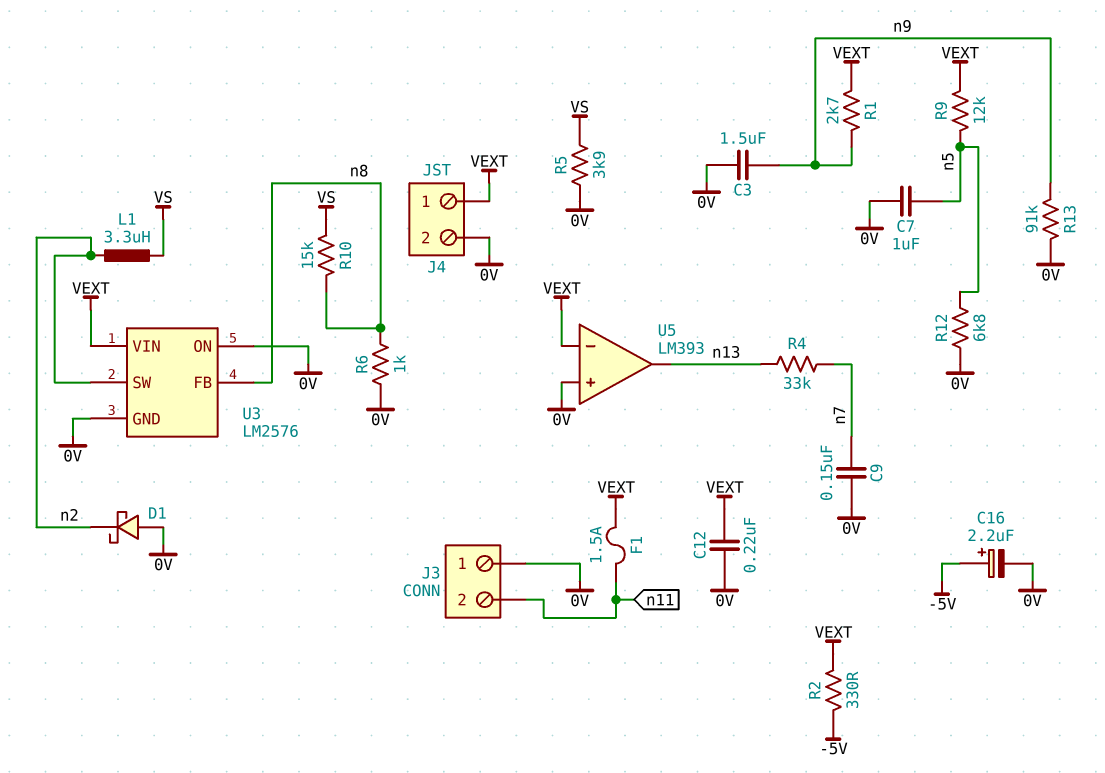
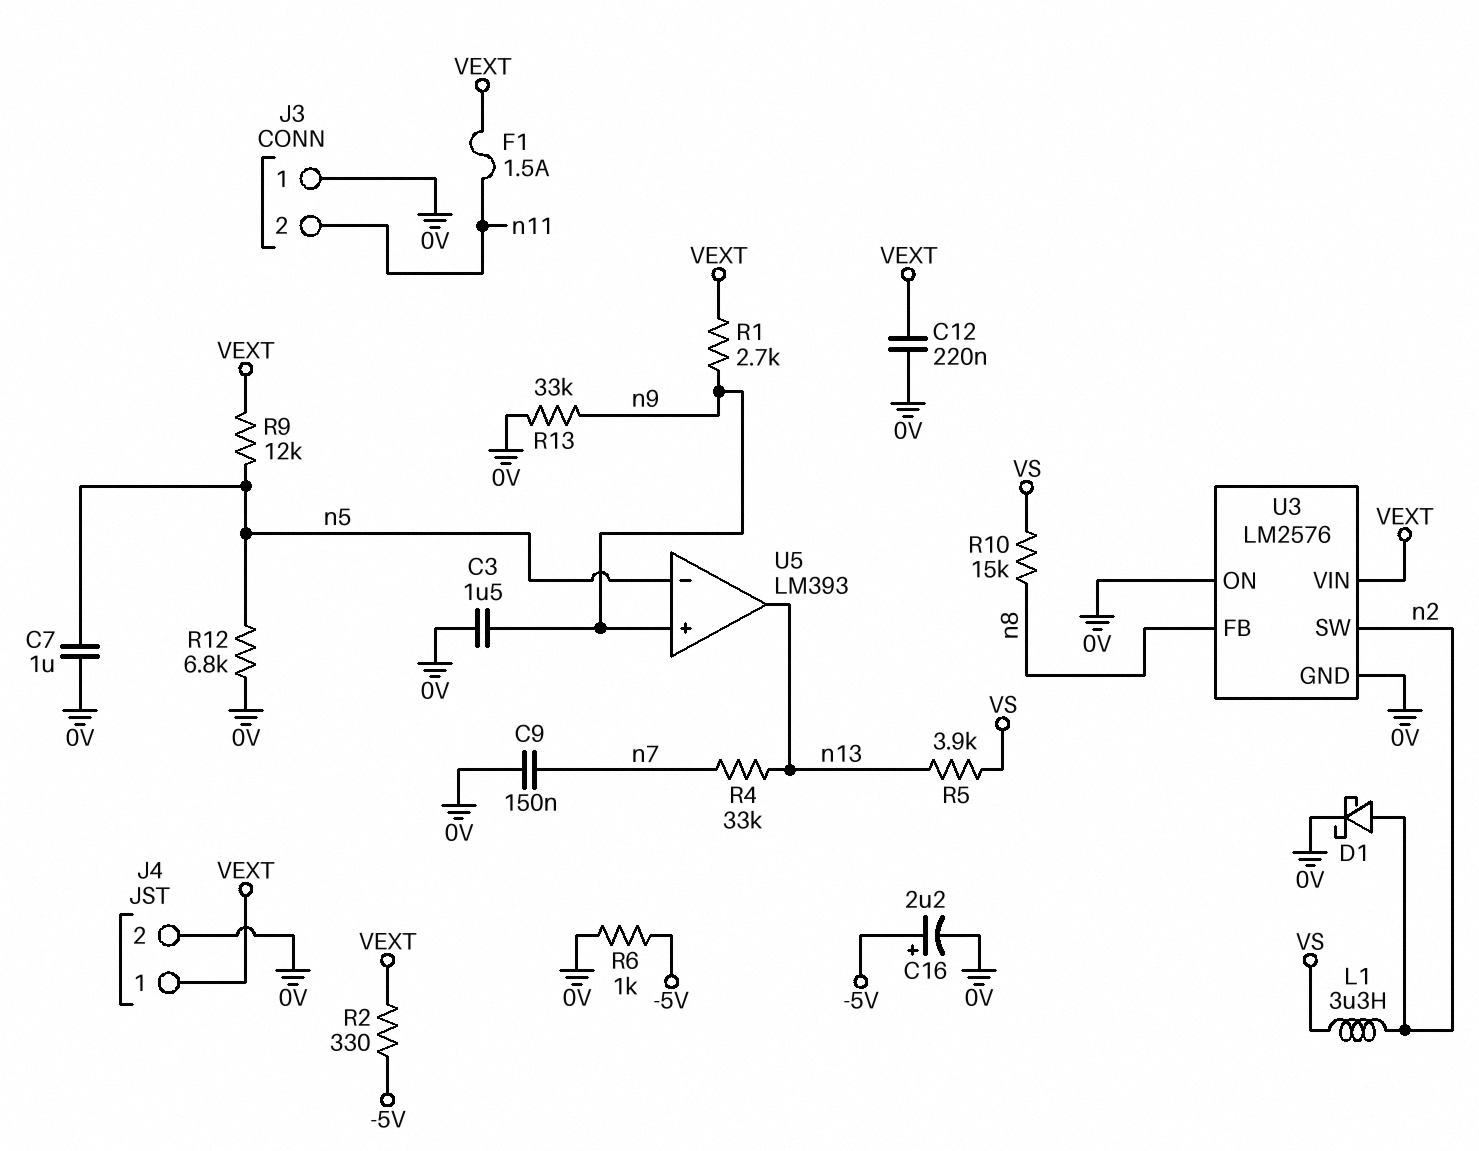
D1: schottky (A 0V, K n2) -> schottky (A n2, K 0V)
R5: 3.9k (0V, VS) -> 3.9k (VS, n13)
R6: 1k (0V, n8) -> 1k (-5V, 0V)
R13: 91k (0V, n9) -> 33k (0V, n9)
U5 pin in+: 0V -> n9
U5 pin in-: VEXT -> n5

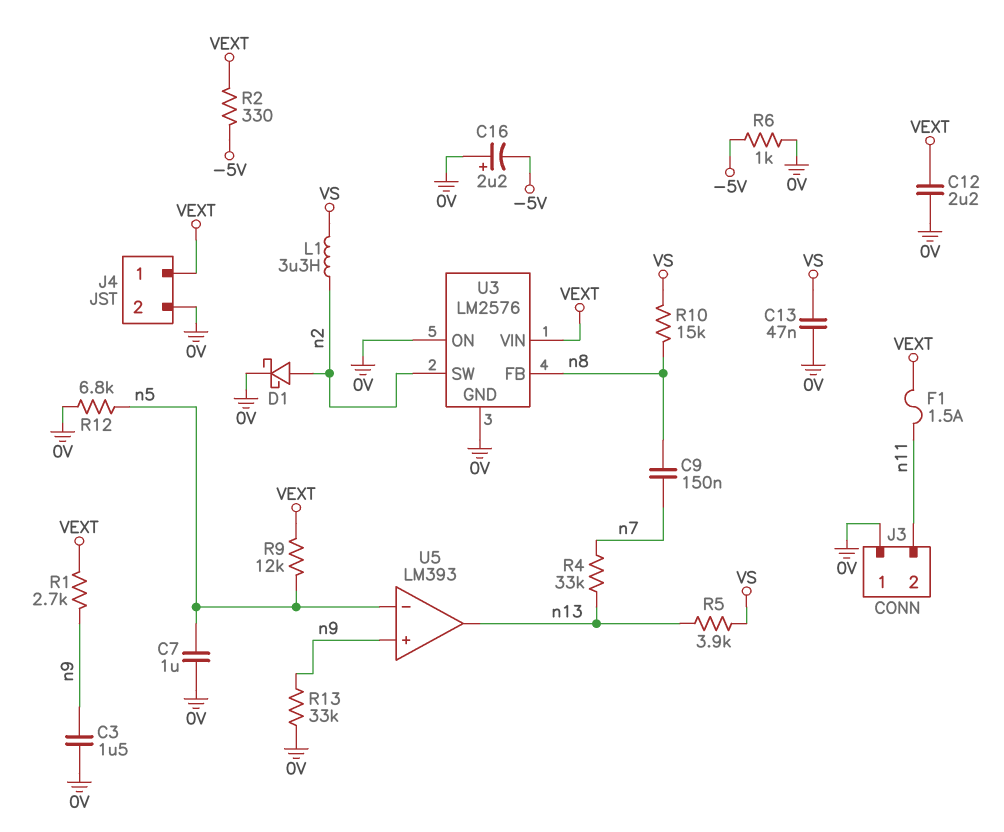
C9: 150nF (0V, n7) -> 150nF (n7, n8)
C12: 220nF (0V, VEXT) -> 2.2uF (0V, VEXT)
C13: none -> 47nF (0V, VS)
C16: 2.2uF (plus -5V, minus 0V) -> 2.2uF (plus 0V, minus -5V)

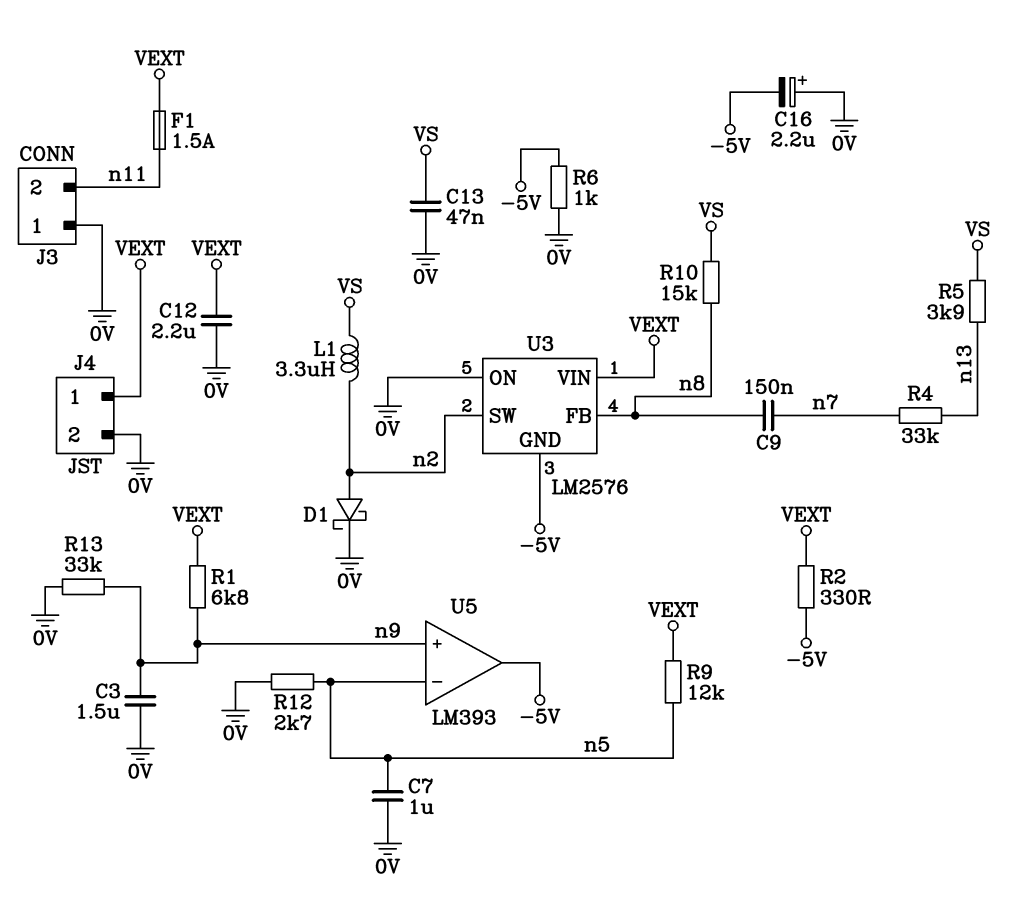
R1: 2.7k (VEXT, n9) -> 6.8k (VEXT, n9)
R12: 6.8k (0V, n5) -> 2.7k (0V, n5)
U3 pin GND: 0V -> -5V
U5 pin out: n13 -> -5V

